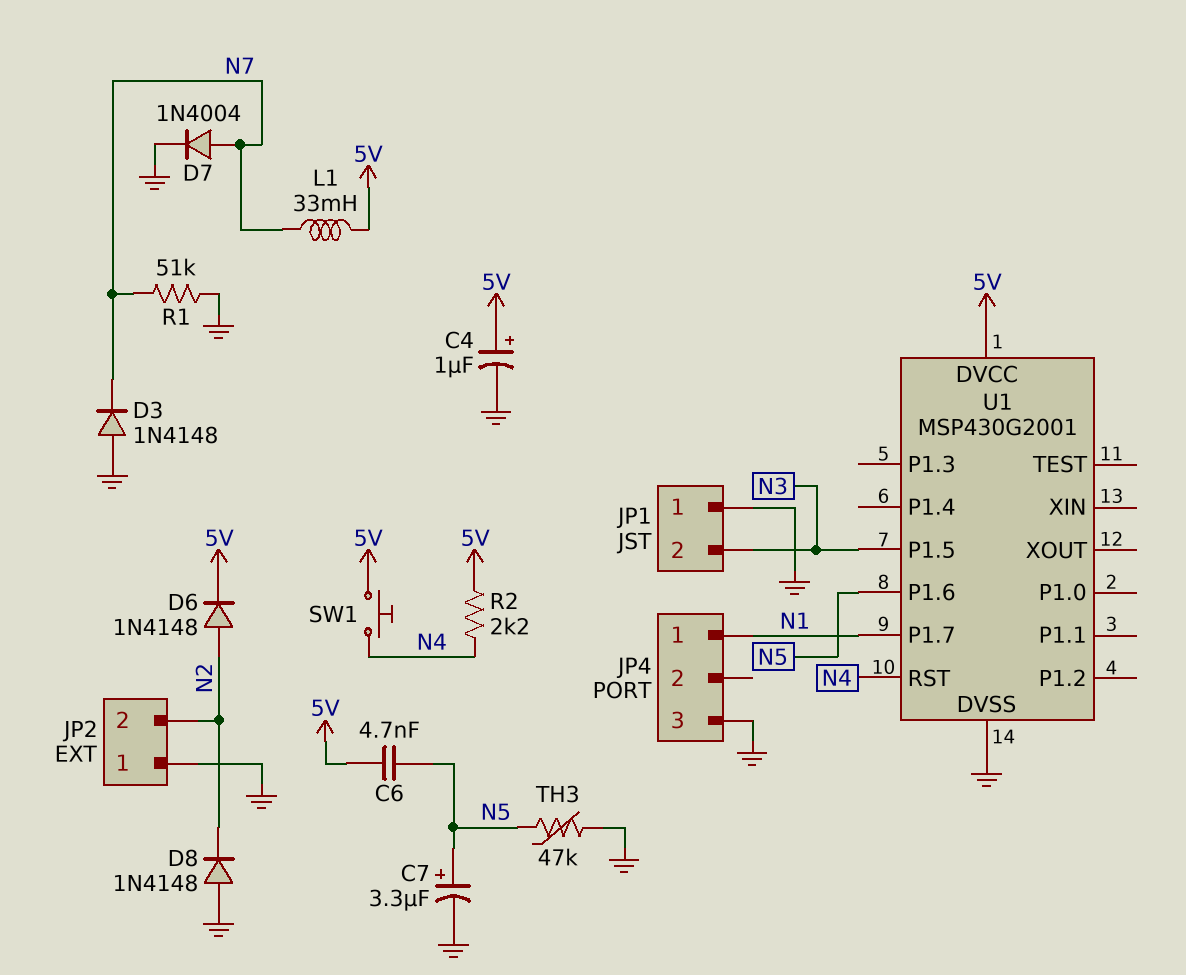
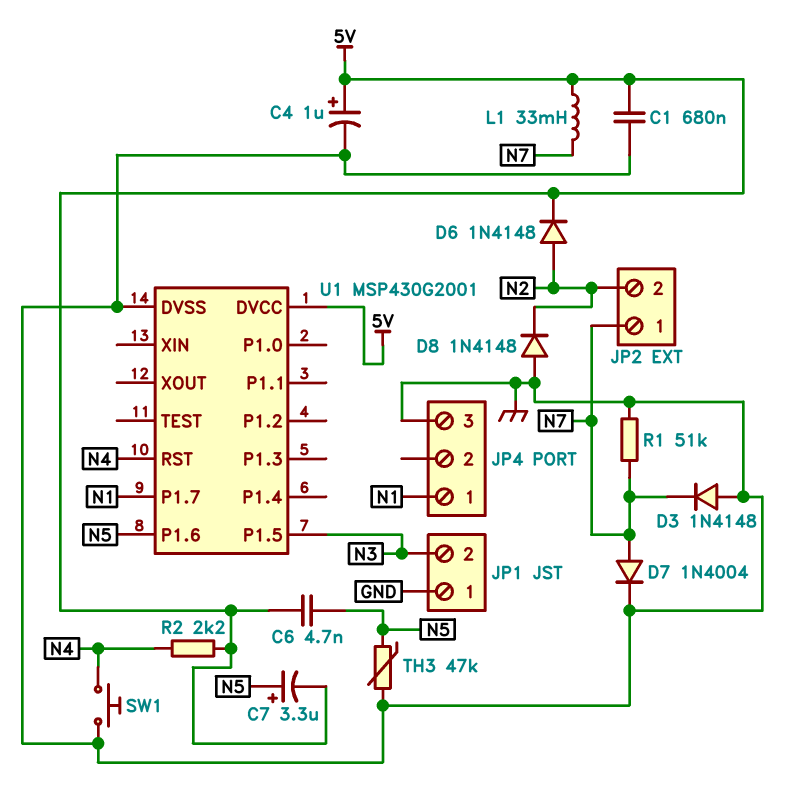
C1: none -> 680nF (5V, GND)
C7: 3.3uF (plus N5, minus GND) -> 3.3uF (plus N5, minus 5V)
JP2 pin 1: GND -> N7
SW1: button (5V, N4) -> button (GND, N4)

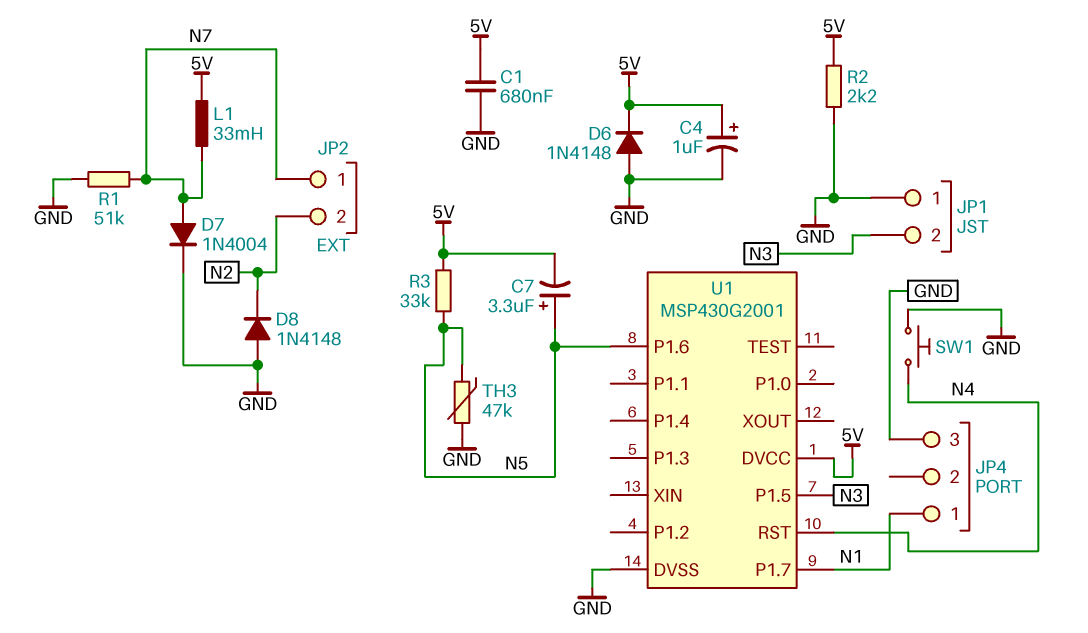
C6: 4.7nF (5V, N5) -> none
D3: diode 1N4148 (A GND, K N7) -> none
D6: diode 1N4148 (A N2, K 5V) -> diode 1N4148 (A GND, K 5V)
R2: 2.2k (5V, N4) -> 2.2k (5V, GND)
R3: none -> 33k (5V, N5)

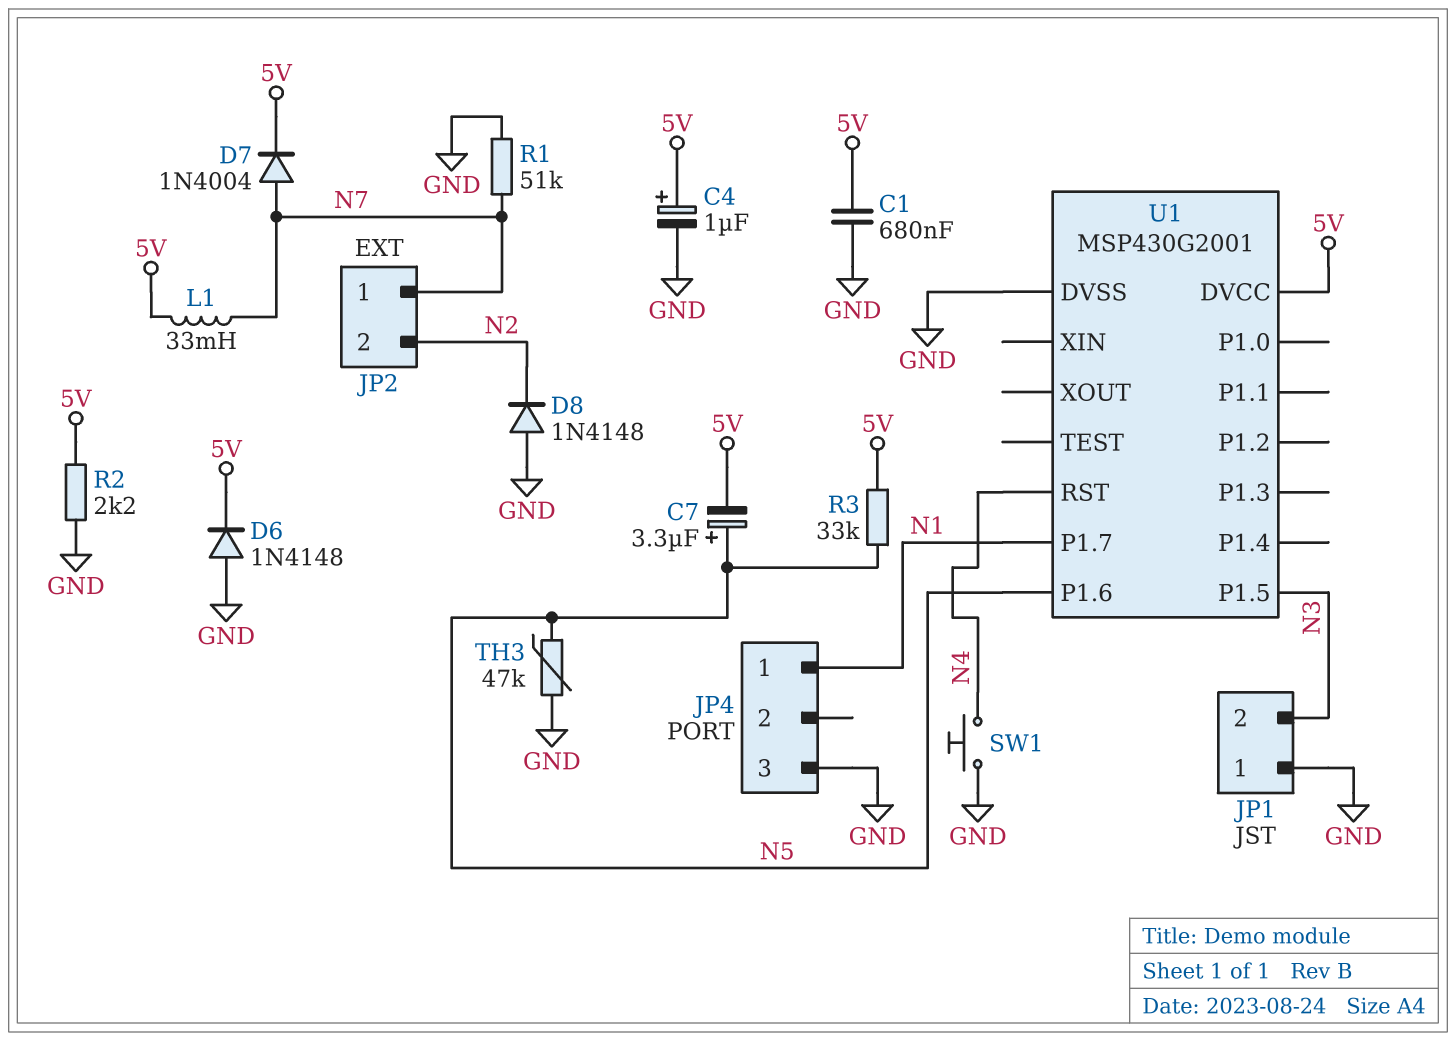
D7: diode 1N4004 (A N7, K GND) -> diode 1N4004 (A N7, K 5V)

